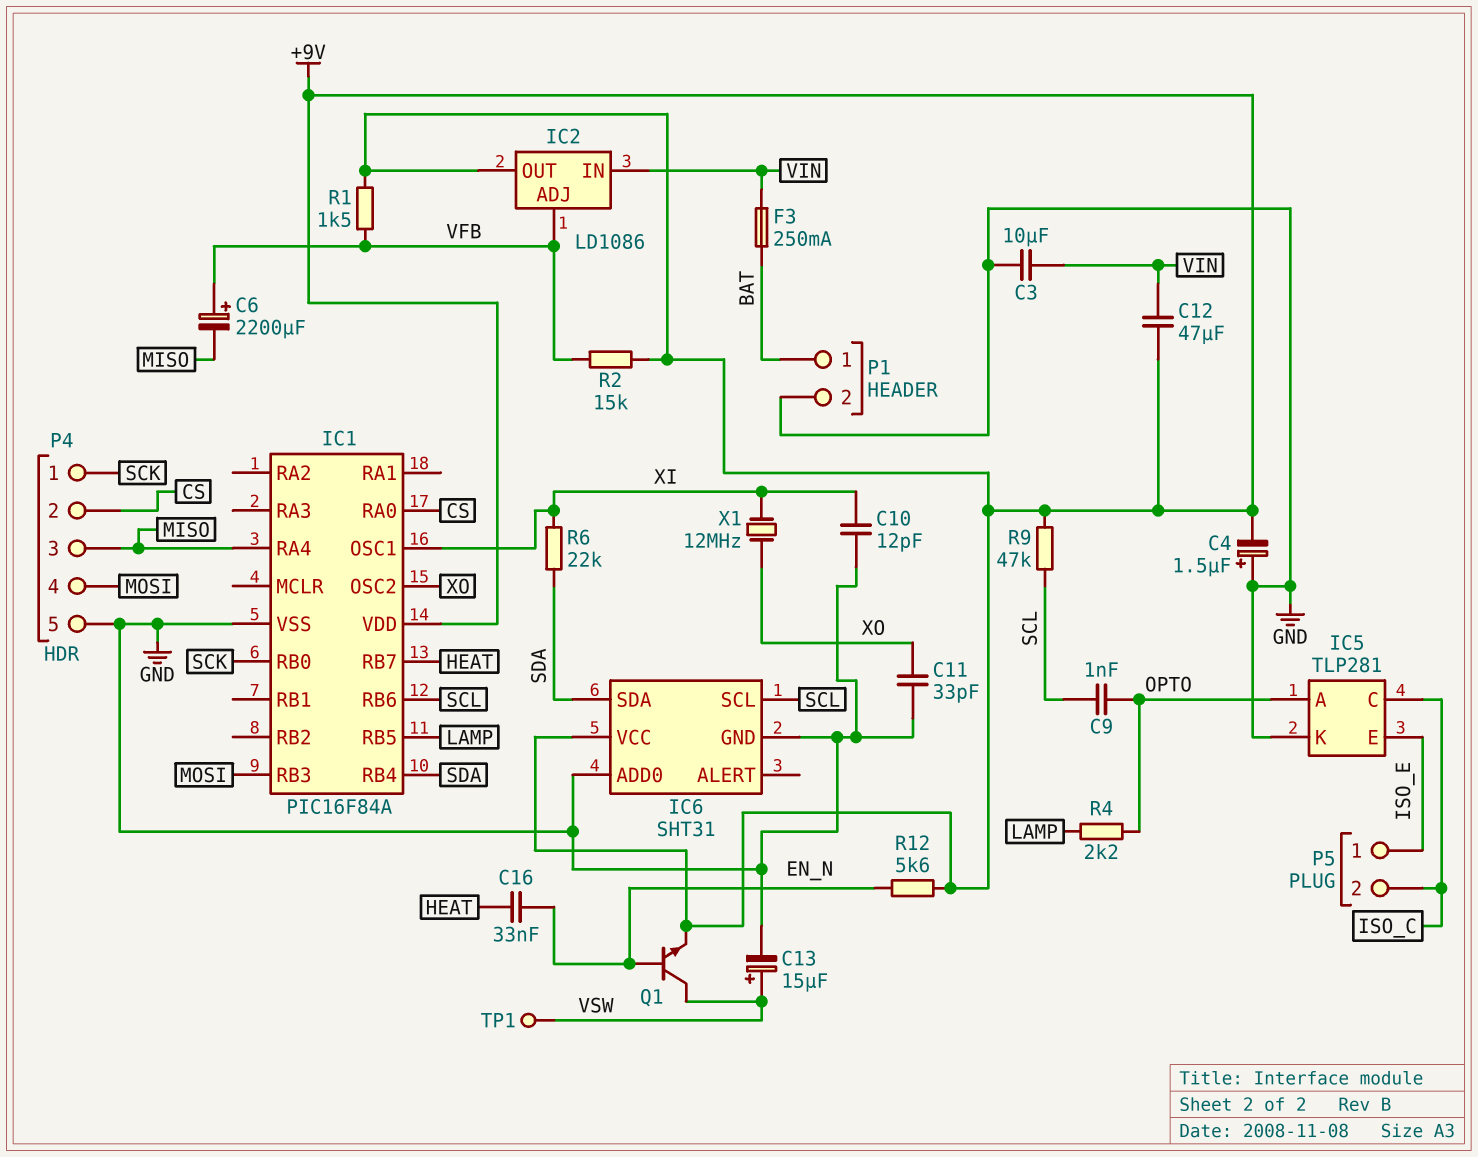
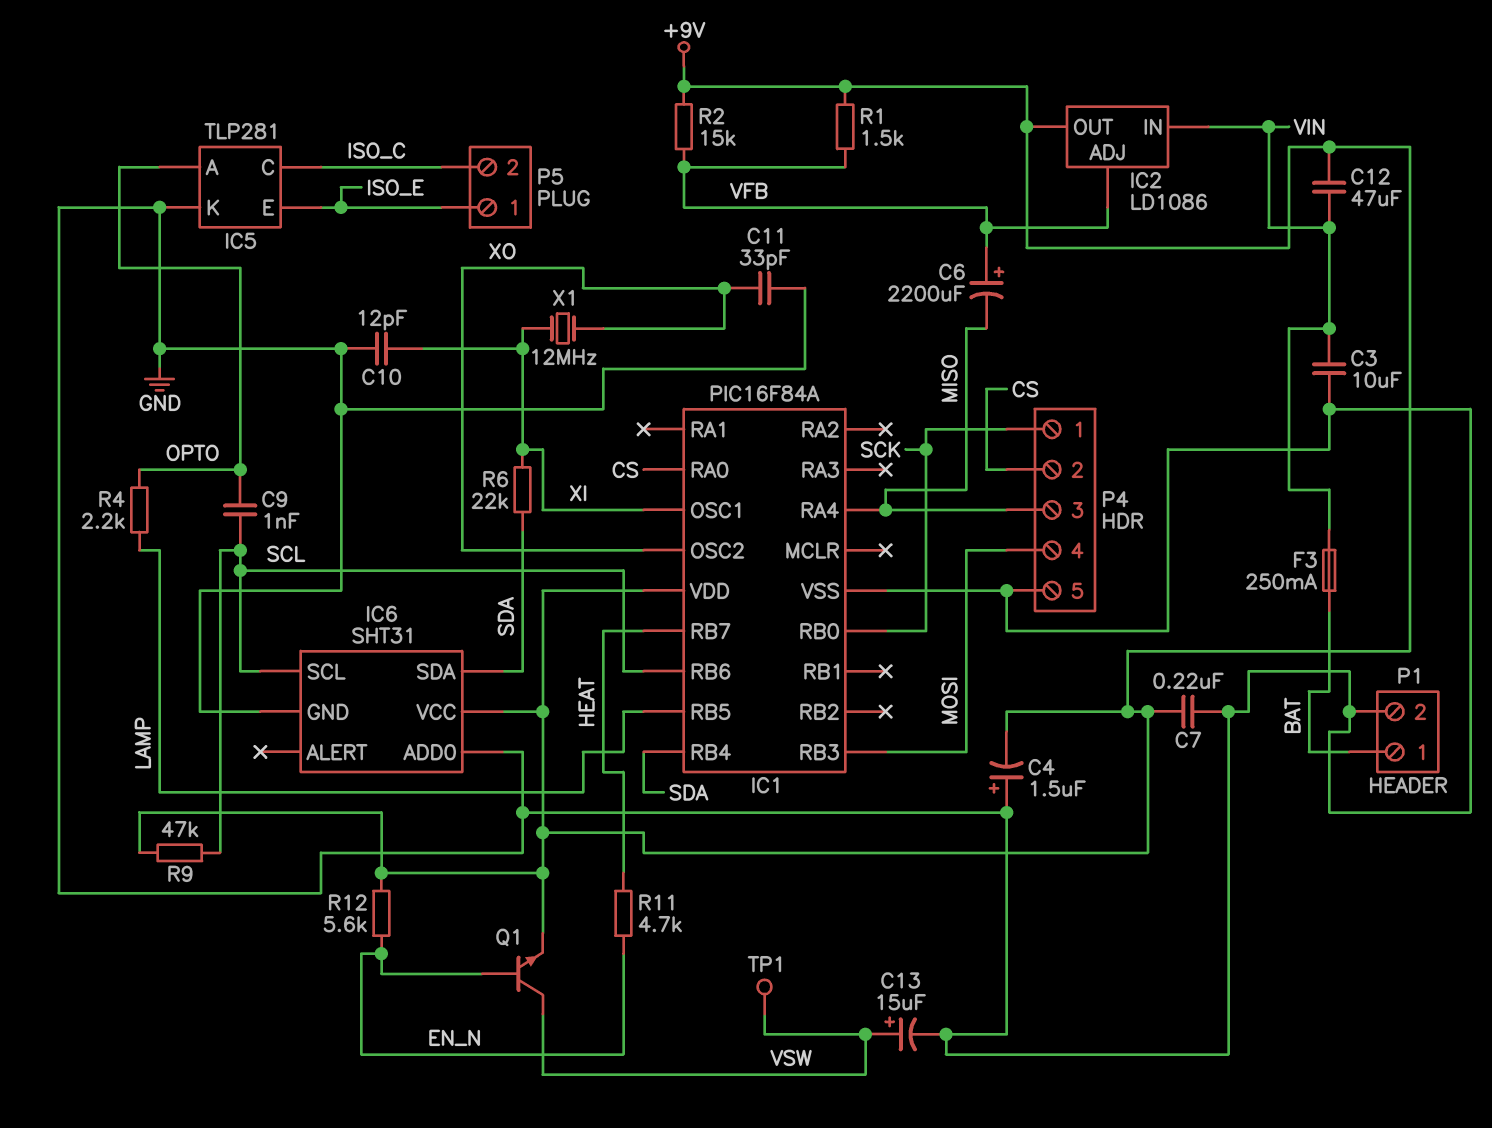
C7: none -> 220nF (+9V, GND)
C16: 33nF (EN_N, HEAT) -> none
R11: none -> 4.7k (EN_N, HEAT)

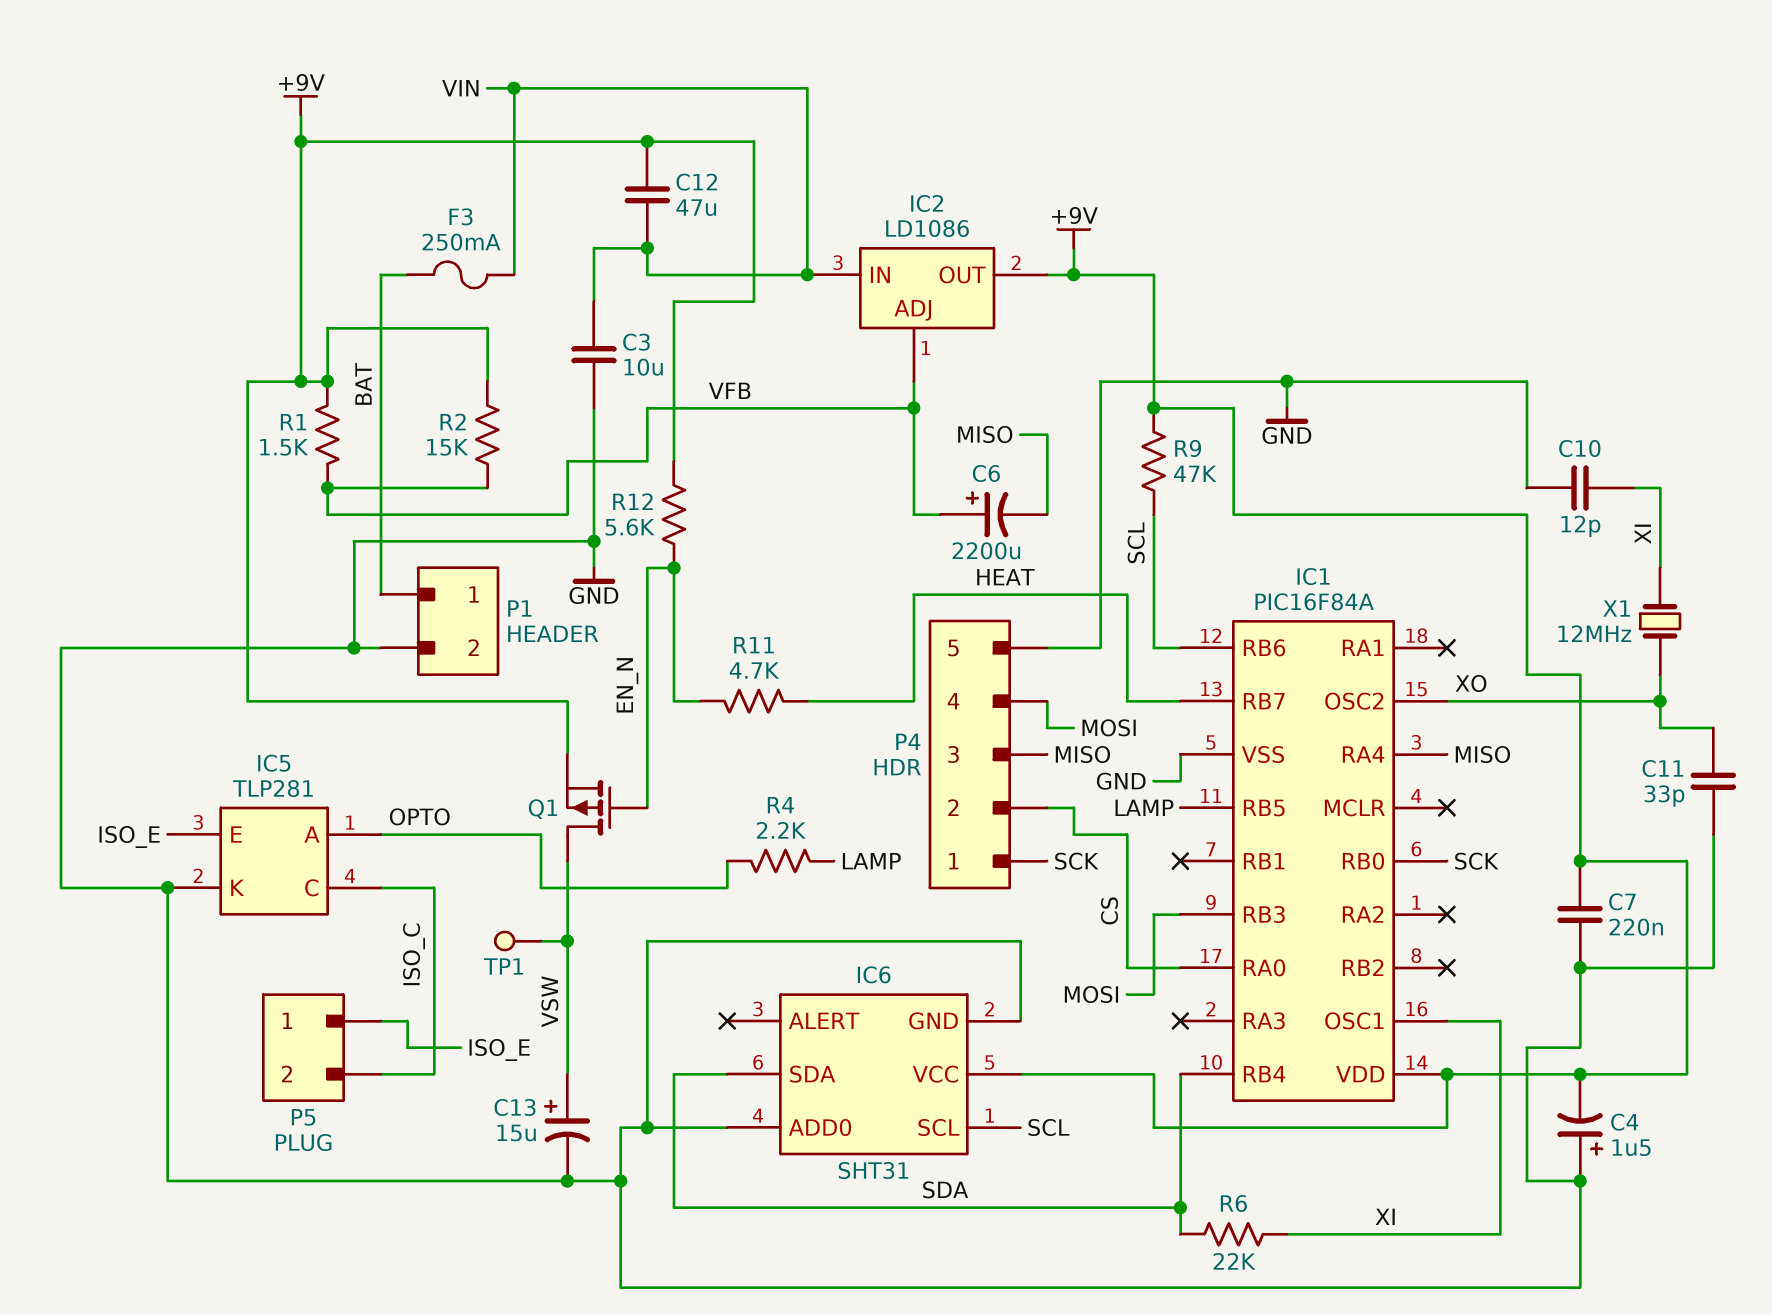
C9: 1nF (OPTO, SCL) -> none
Q1: NPN (B EN_N, C VSW, E +9V) -> PMOS (G EN_N, D VSW, S +9V)

